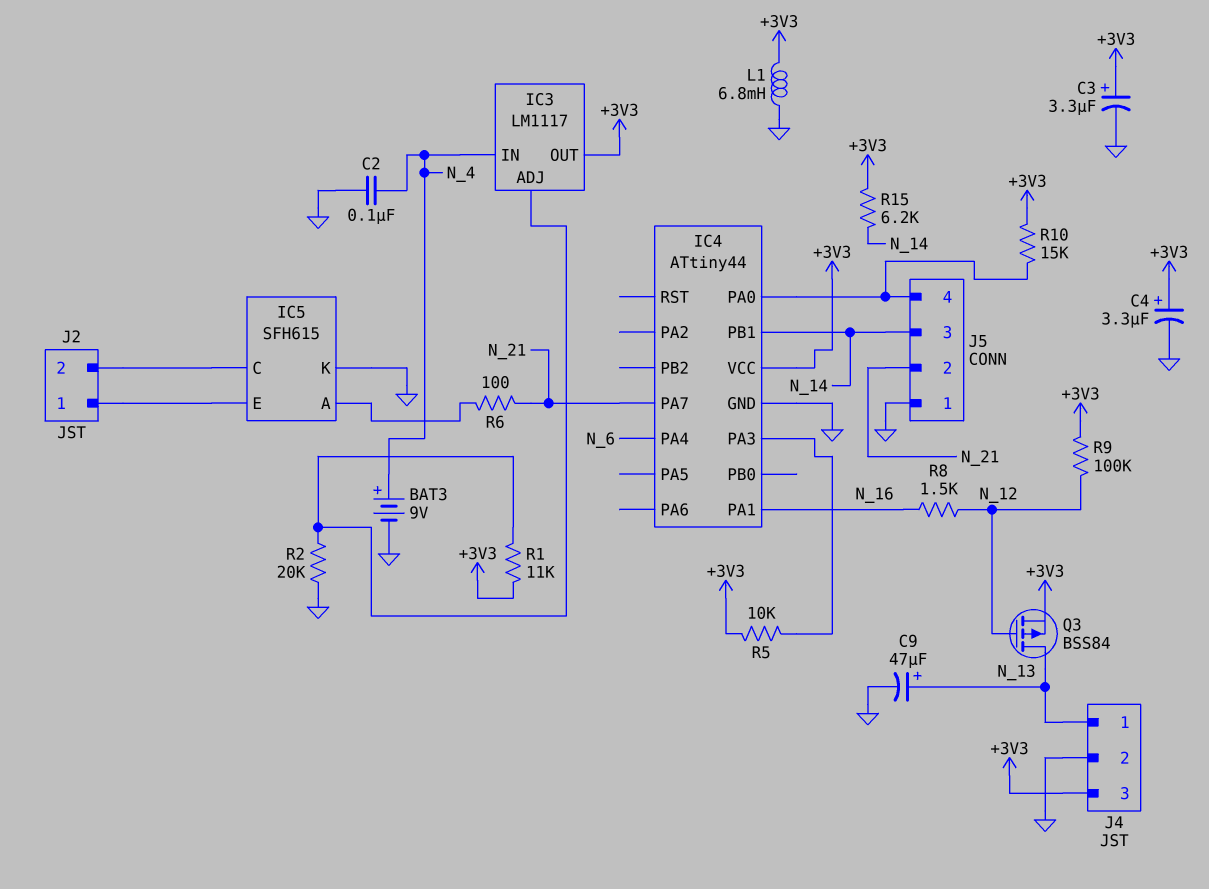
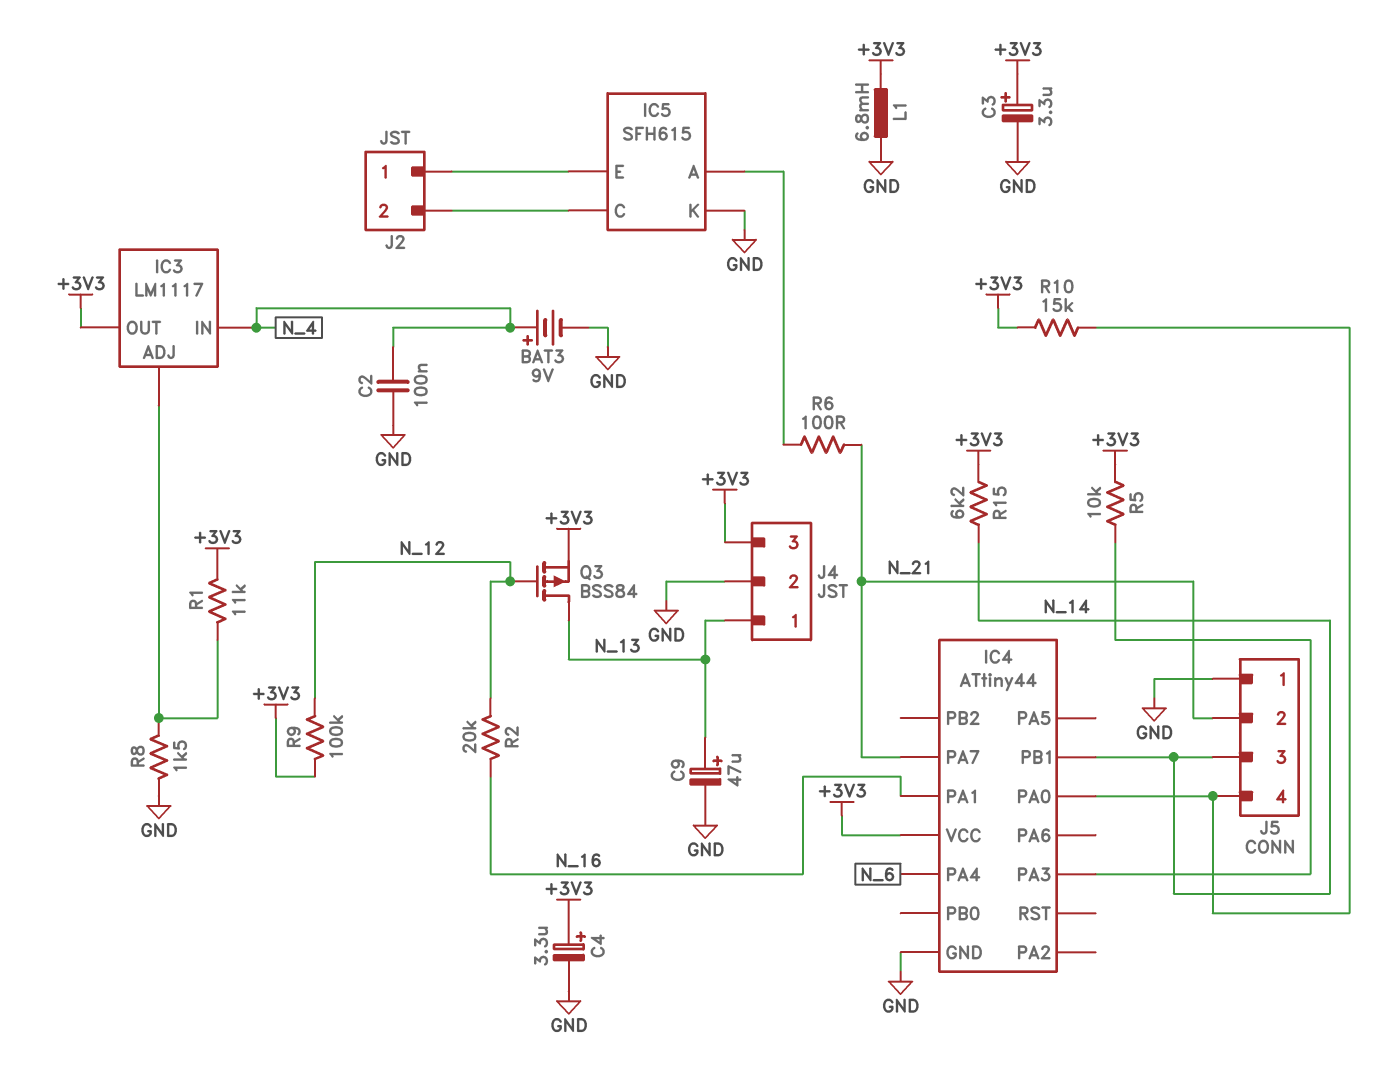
R2: 20k (GND, IC3/ADJ) -> 20k (N_12, N_16)
R8: 1.5k (N_12, N_16) -> 1.5k (GND, IC3/ADJ)

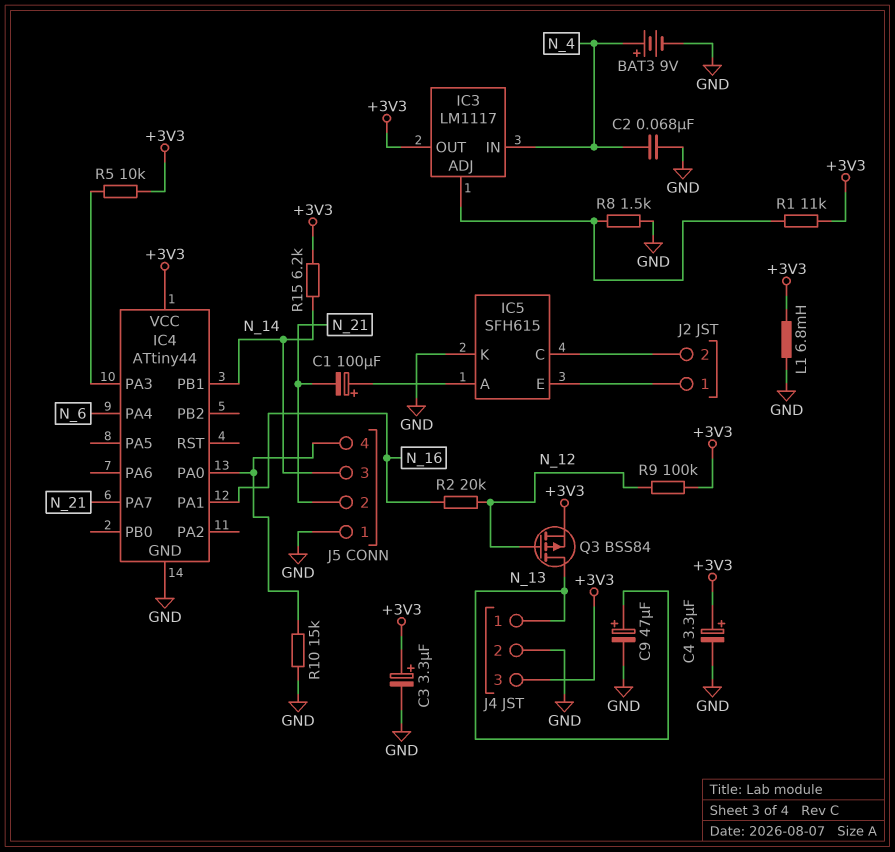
C1: none -> 100uF (plus IC5/A, minus N_21)
C2: 100nF (GND, N_4) -> 68nF (GND, N_4)
R6: 100 (IC5/A, N_21) -> none
R10: 15k (+3V3, IC4/PA0) -> 15k (GND, IC4/PA0)

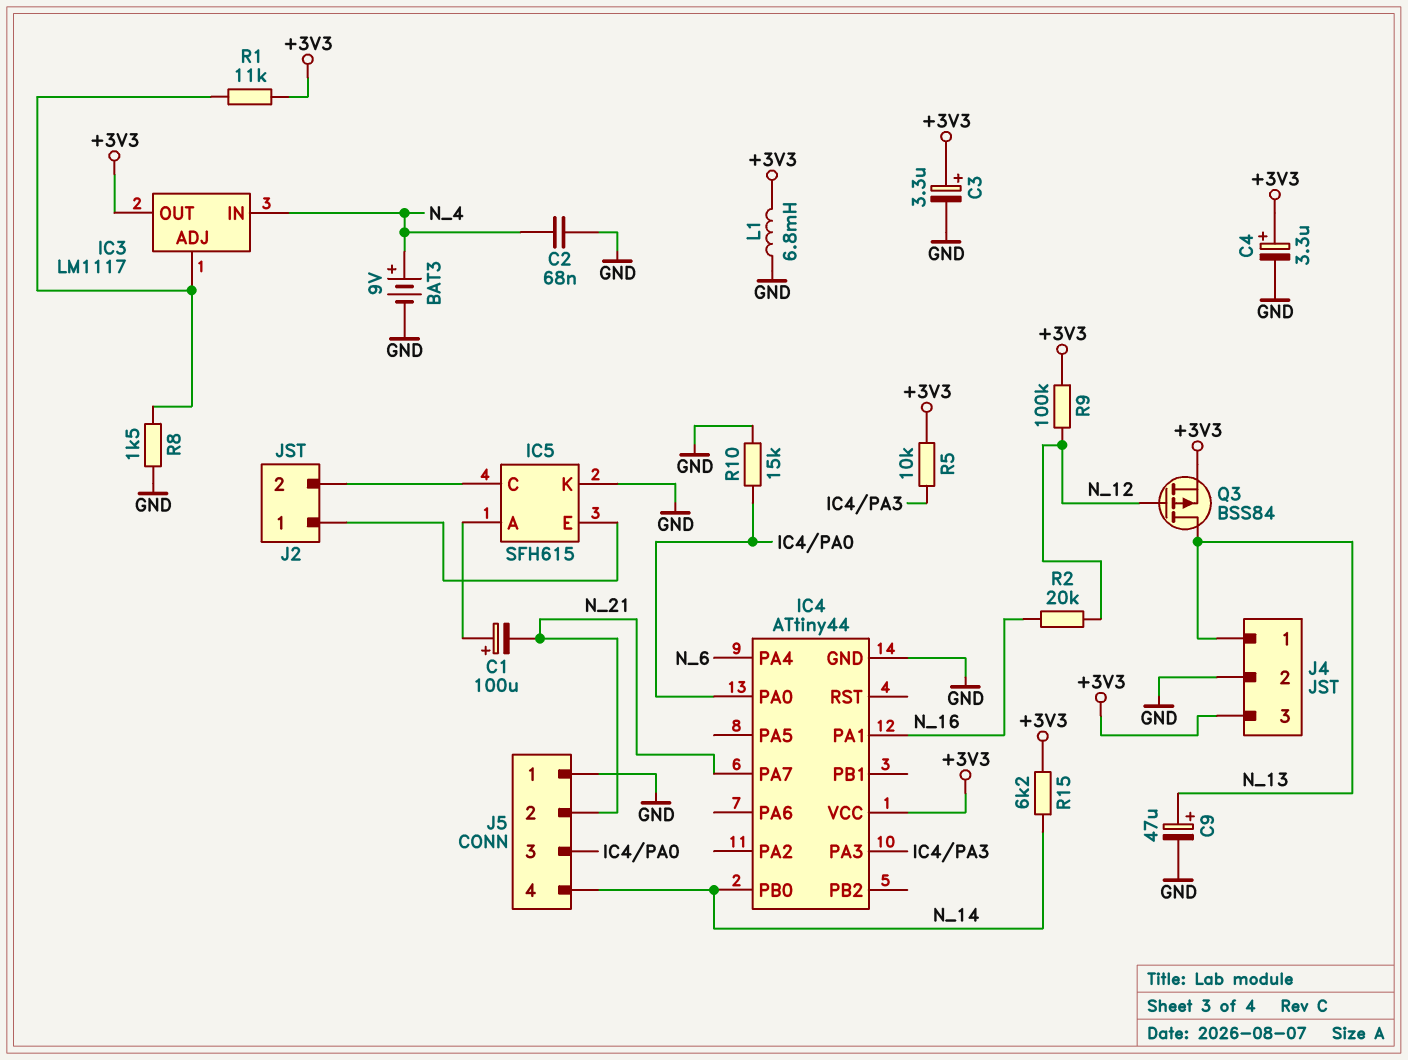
IC4 pin PB0: none -> N_14
IC4 pin PB1: N_14 -> none
J5 pin 3: N_14 -> IC4/PA0
J5 pin 4: IC4/PA0 -> N_14

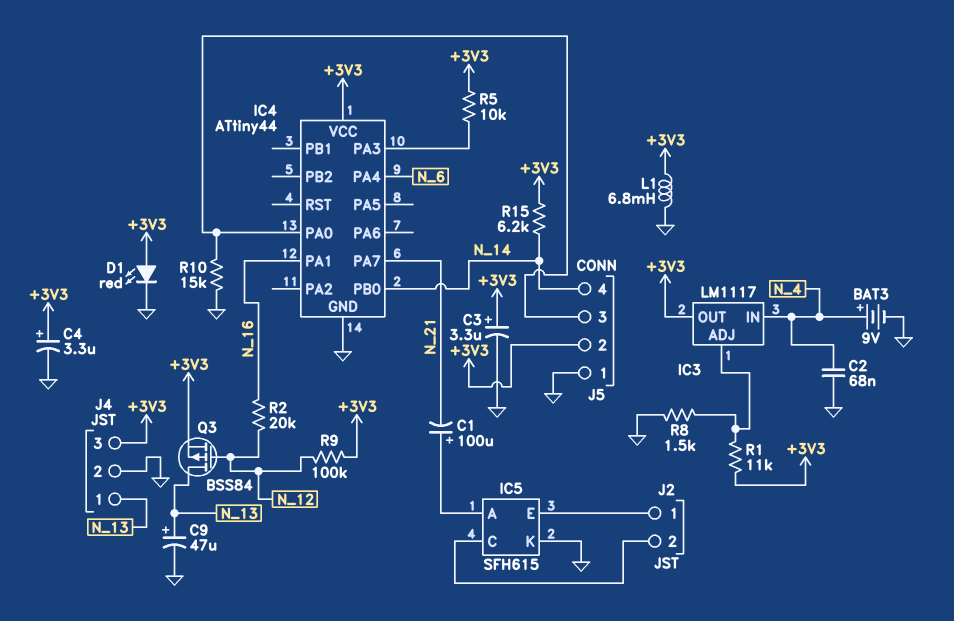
D1: none -> LED red (A +3V3, K GND)
J5 pin 2: N_21 -> +3V3

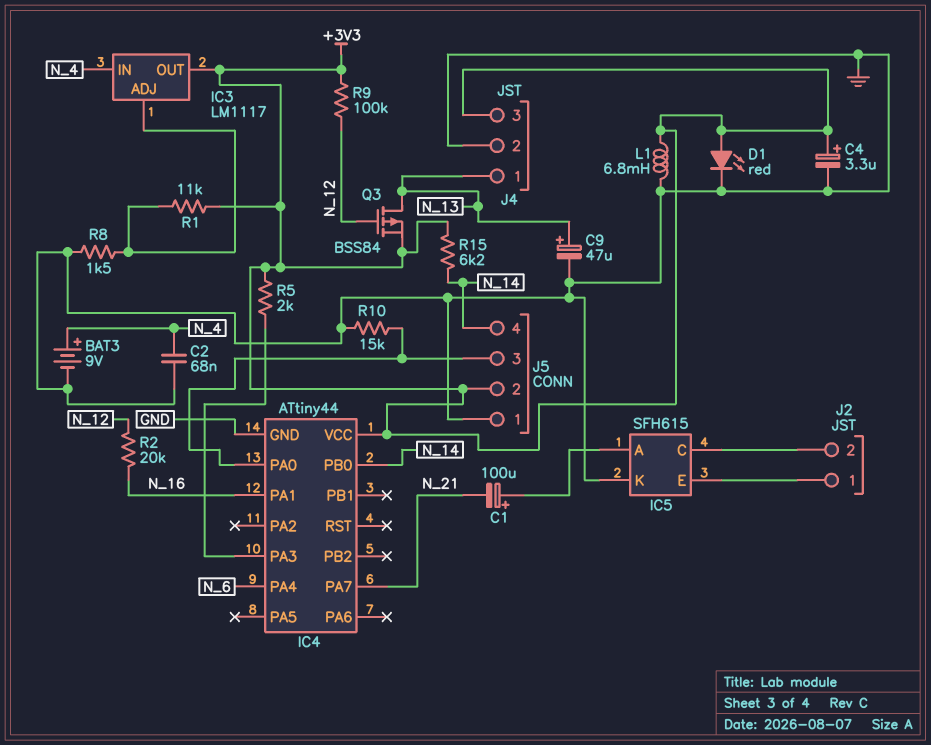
C3: 3.3uF (plus +3V3, minus GND) -> none
R5: 10k (+3V3, IC4/PA3) -> 2k (+3V3, IC4/PA3)

